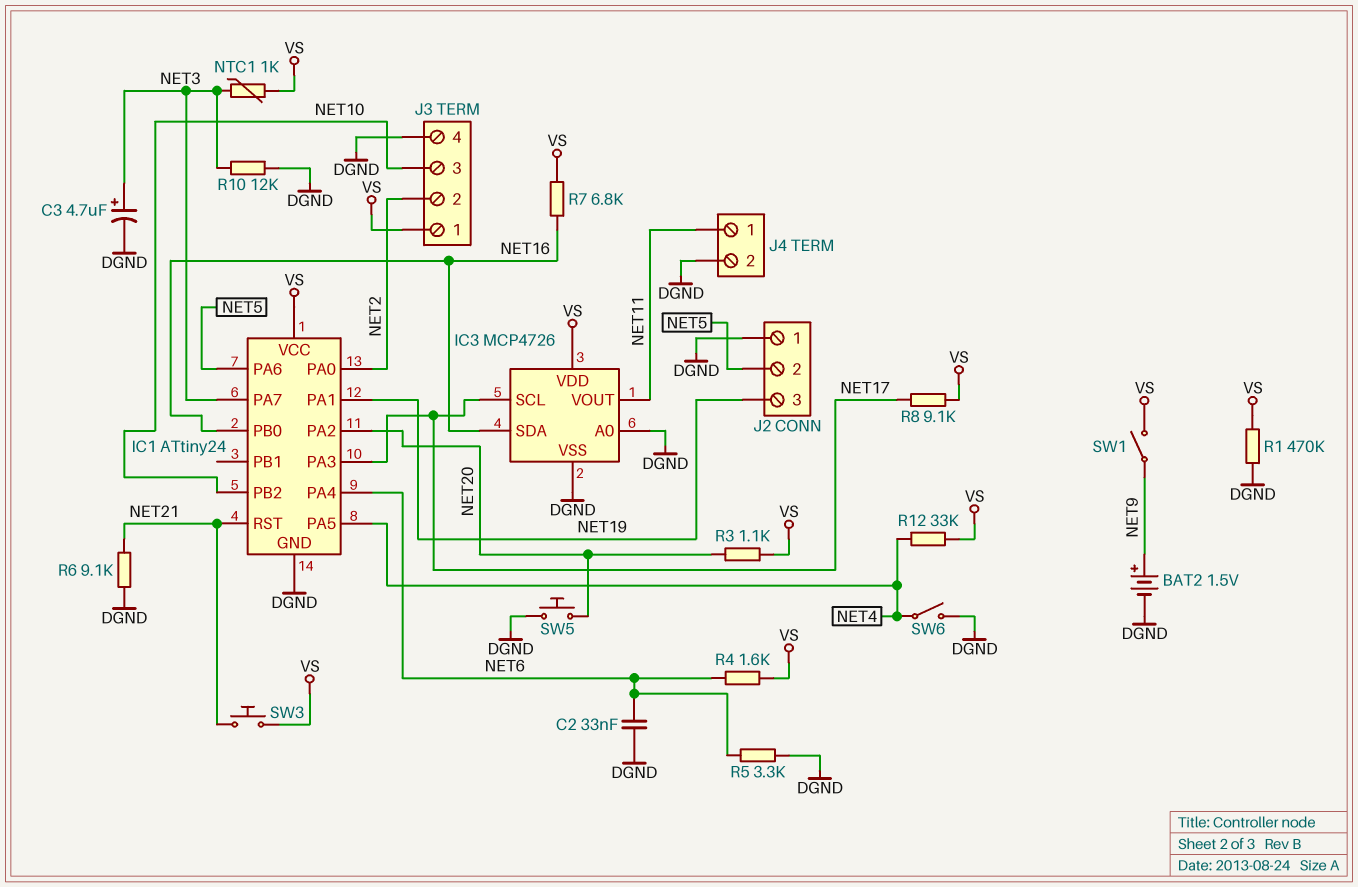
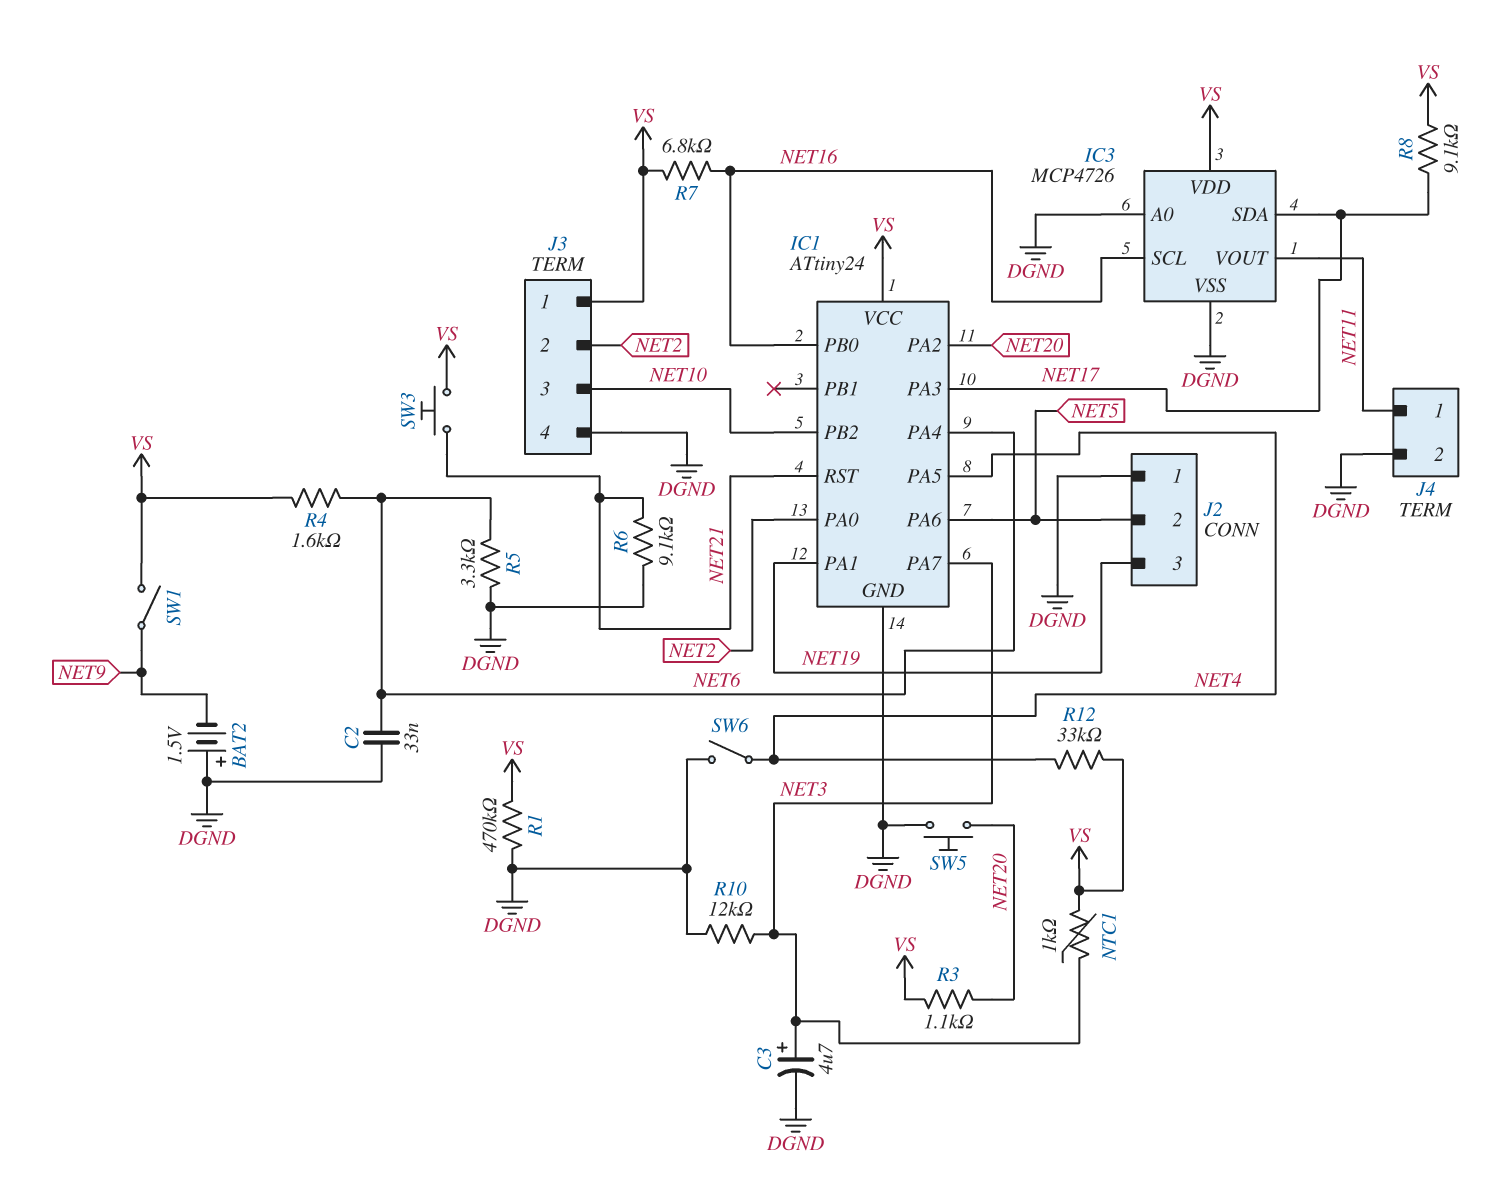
BAT2: 1.5V (plus NET9, minus DGND) -> 1.5V (plus DGND, minus NET9)
IC3 pin SCL: NET17 -> NET16
IC3 pin SDA: NET16 -> NET17

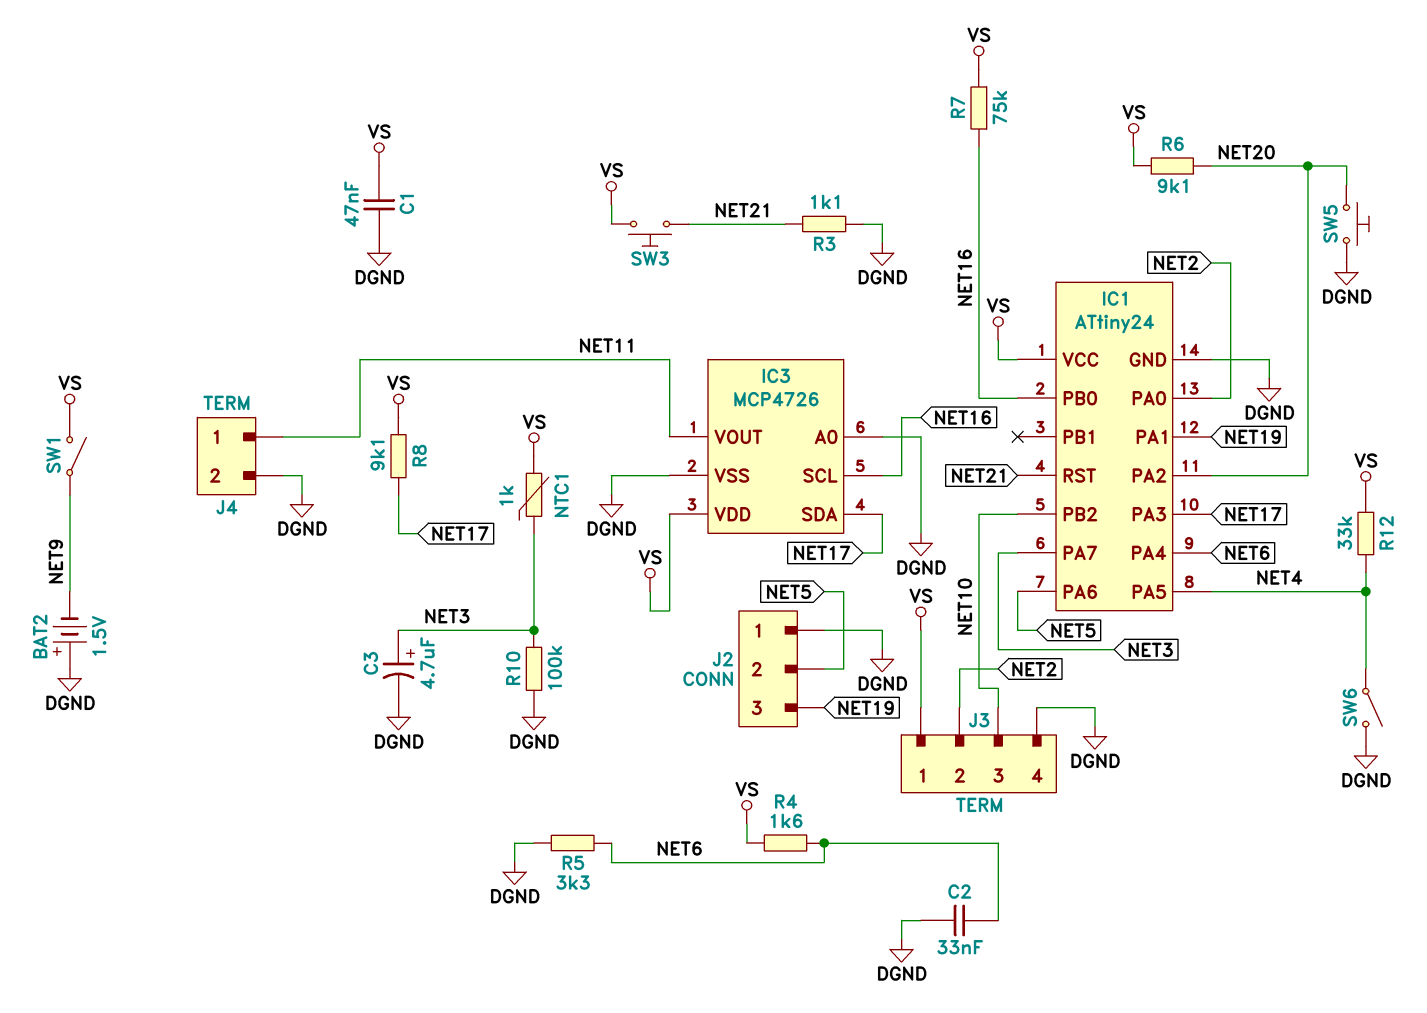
C1: none -> 47nF (DGND, VS)
R1: 470k (DGND, VS) -> none
R3: 1.1k (NET20, VS) -> 1.1k (DGND, NET21)
R6: 9.1k (DGND, NET21) -> 9.1k (NET20, VS)
R7: 6.8k (NET16, VS) -> 75k (NET16, VS)
R10: 12k (DGND, NET3) -> 100k (DGND, NET3)

